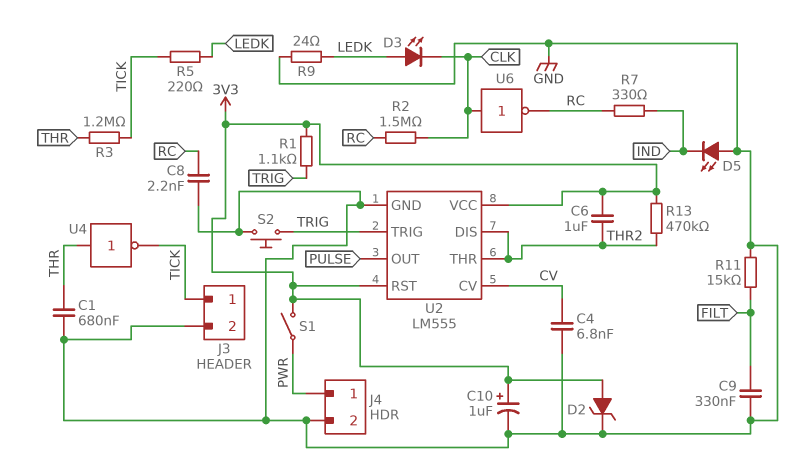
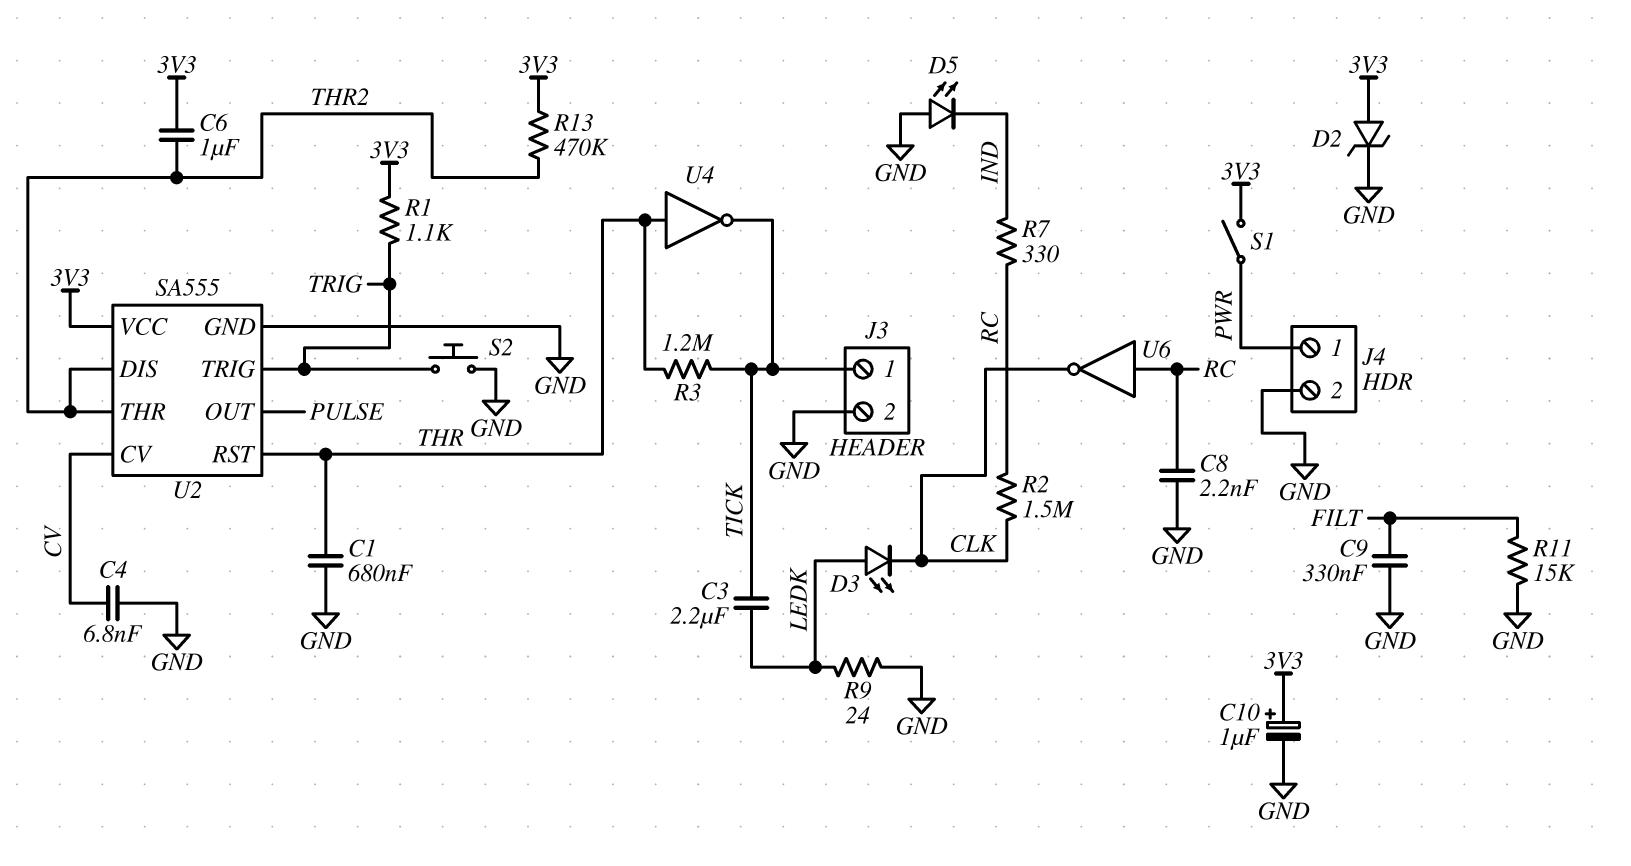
C3: none -> 2.2uF (LEDK, TICK)
R5: 220 (LEDK, TICK) -> none
U2: LM555 -> SA555
U2 pin RST: 3V3 -> THR
U6: NOT (in CLK, out RC) -> NOT (in RC, out CLK)

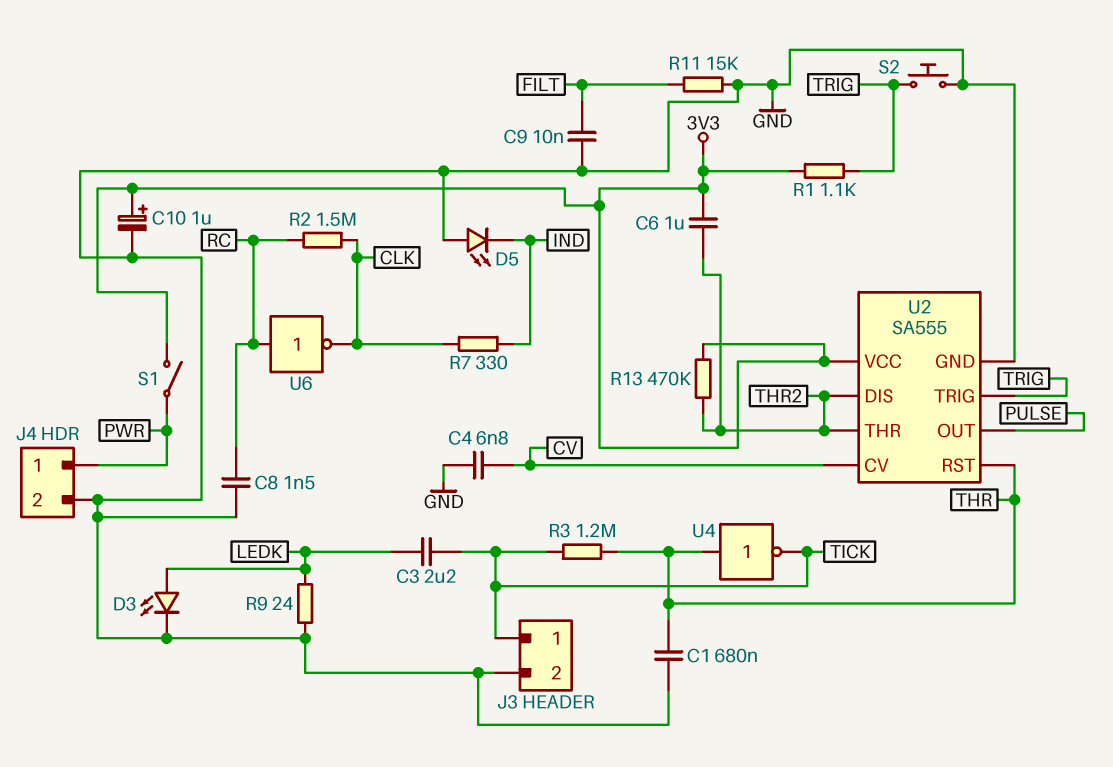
C8: 2.2nF (GND, RC) -> 1.5nF (GND, RC)
C9: 330nF (FILT, GND) -> 10nF (FILT, GND)
D2: zener (A 3V3, K GND) -> none
D3: LED (A LEDK, K CLK) -> LED (A LEDK, K GND)
R7: 330 (IND, RC) -> 330 (CLK, IND)

